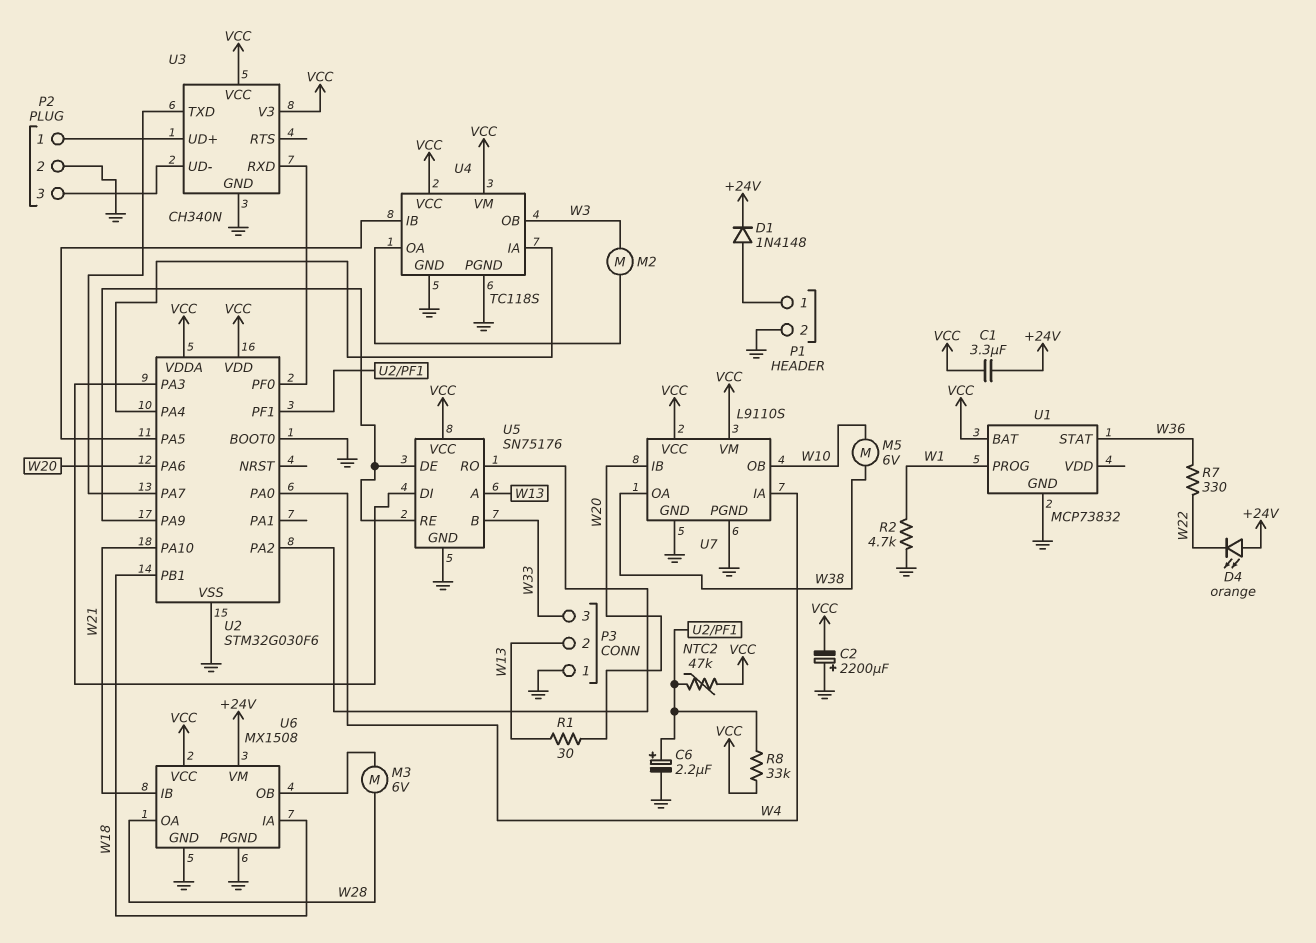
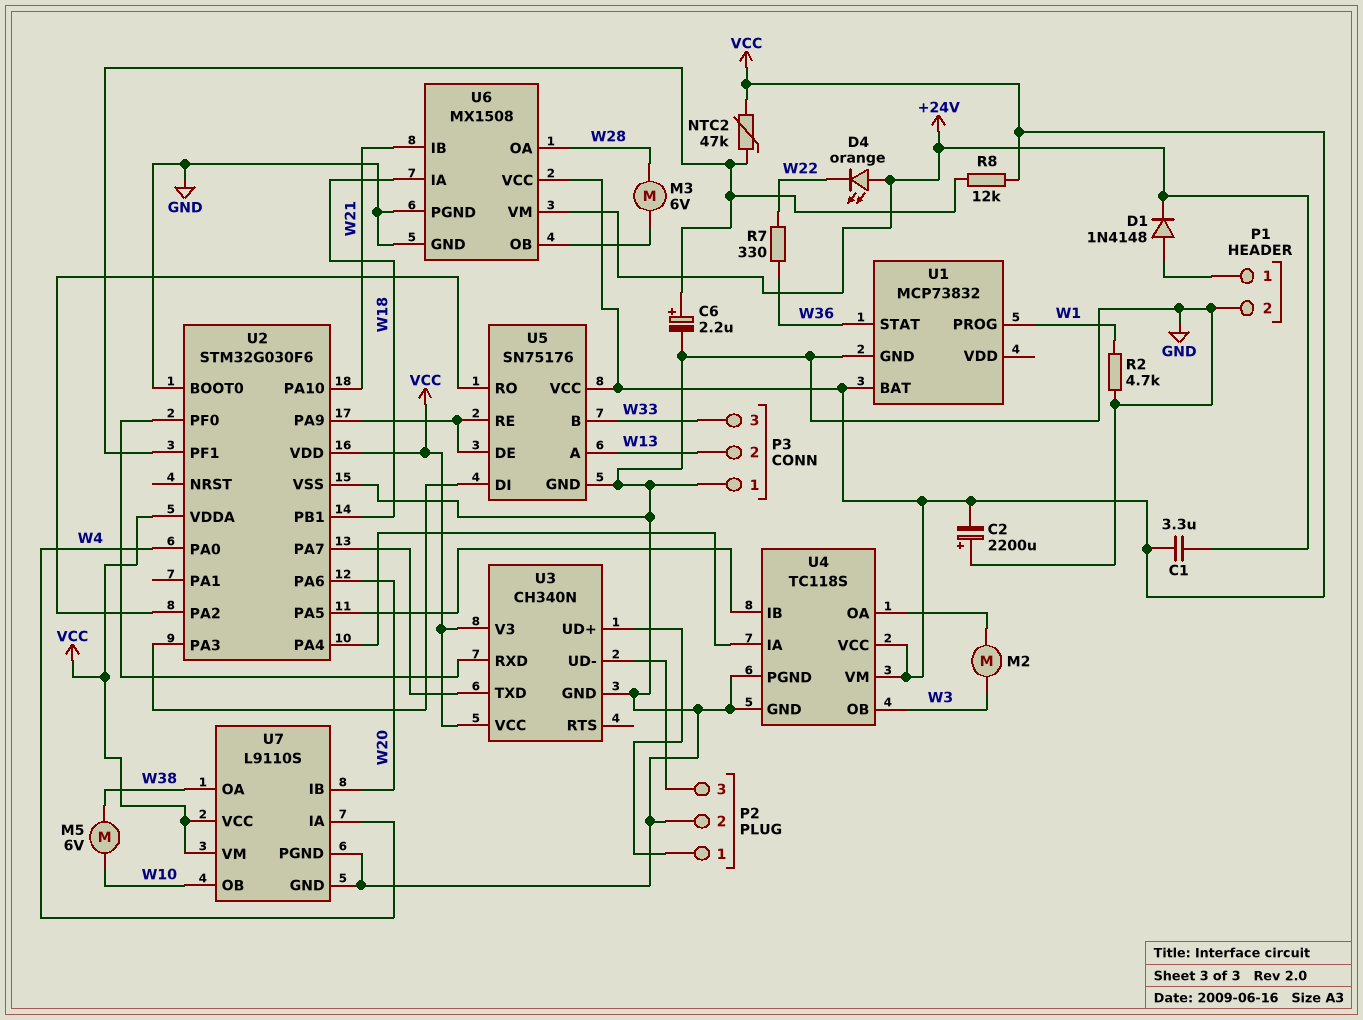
R1: 30 (W13, W20) -> none
R8: 33k (U2/PF1, VCC) -> 12k (U2/PF1, VCC)

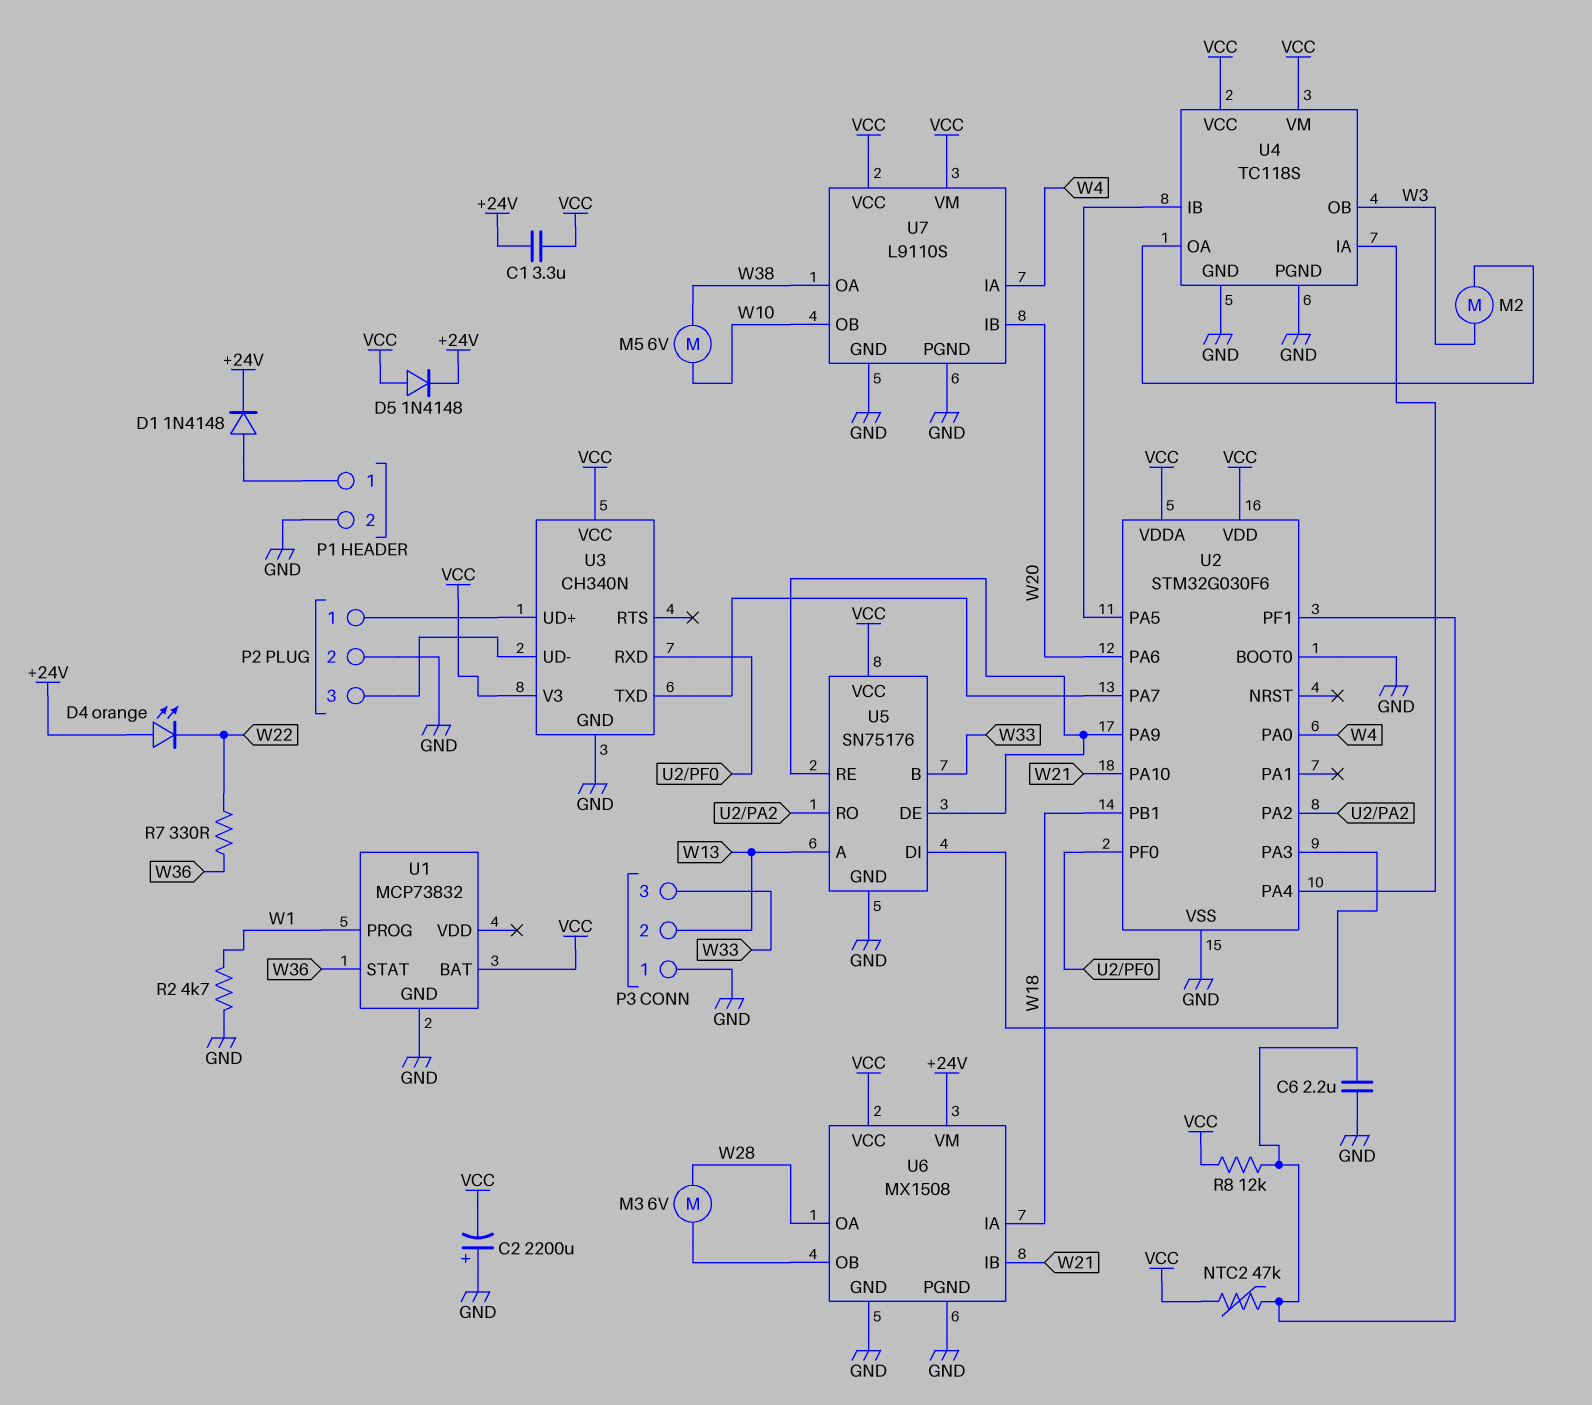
C6: 2.2uF (plus U2/PF1, minus GND) -> 2.2uF (GND, U2/PF1)
D5: none -> diode 1N4148 (A VCC, K +24V)

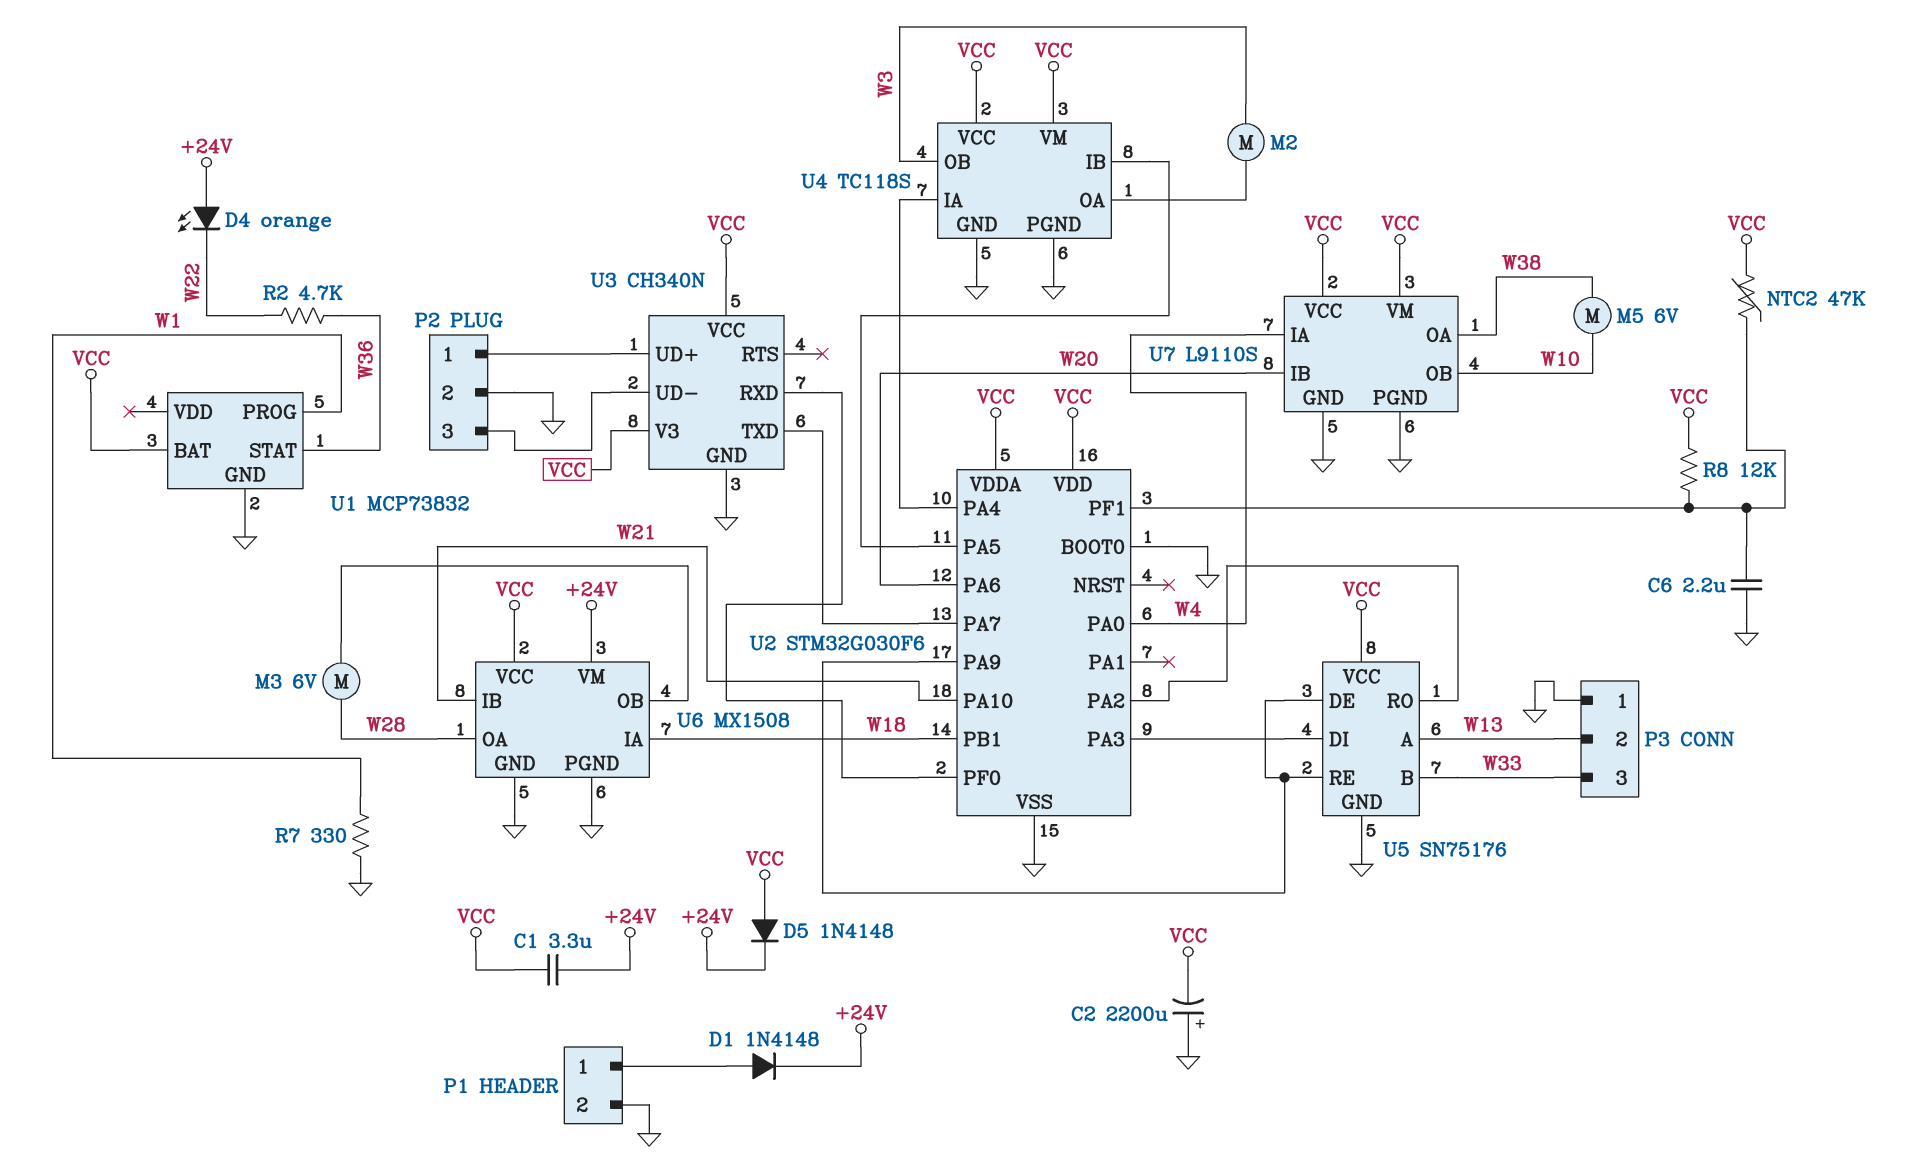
R2: 4.7k (GND, W1) -> 4.7k (W22, W36)
R7: 330 (W22, W36) -> 330 (GND, W1)

